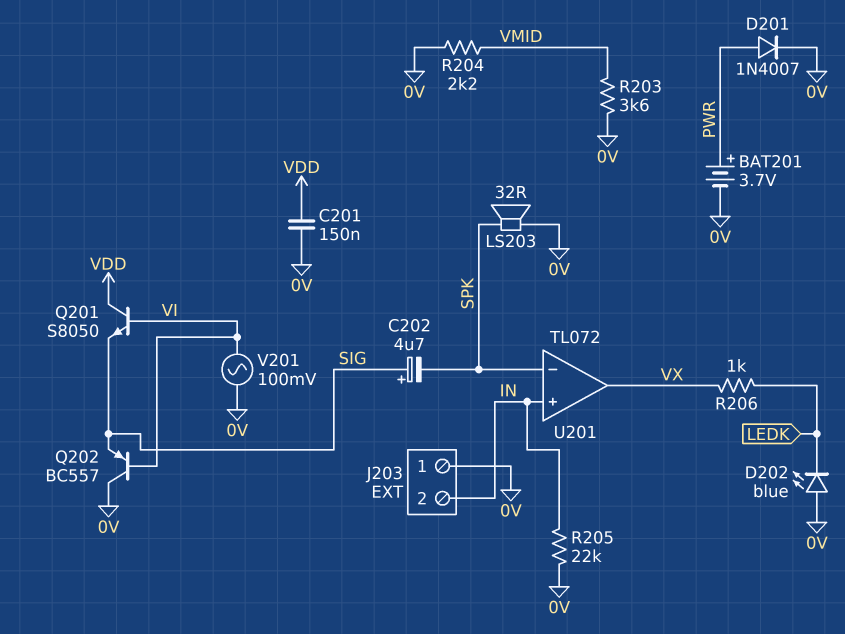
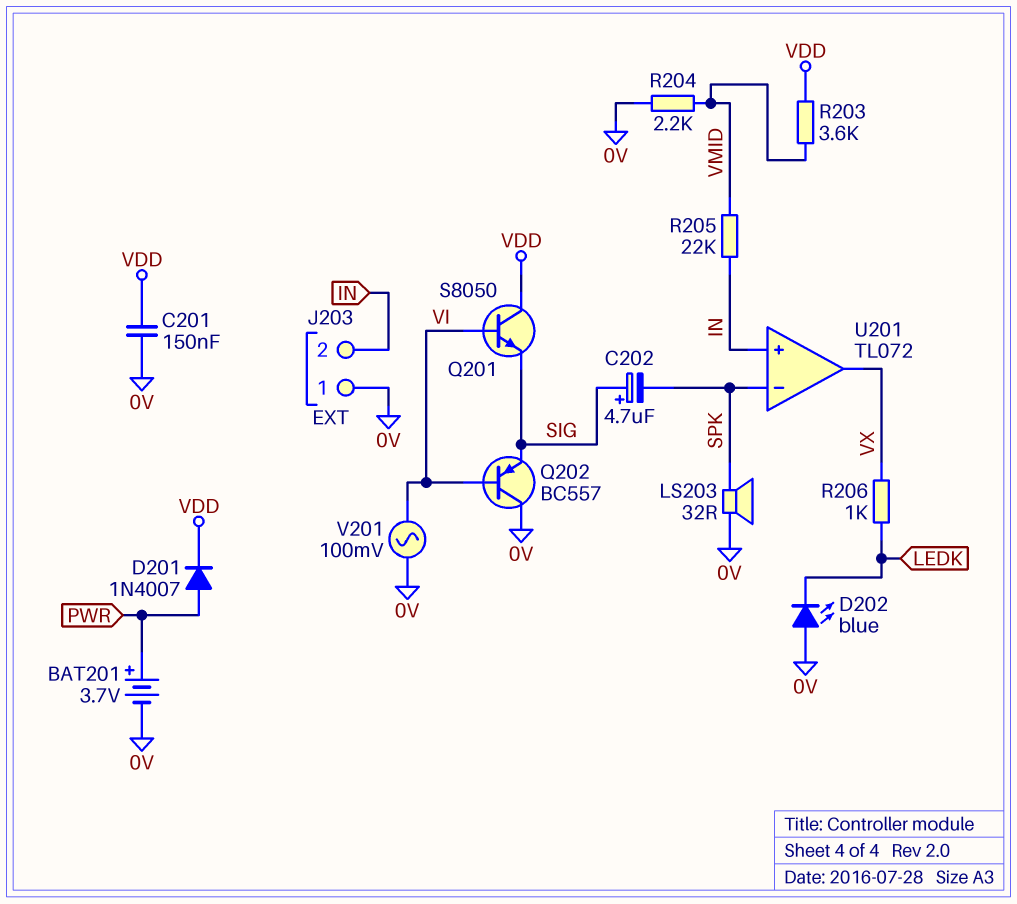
D201: diode 1N4007 (A PWR, K 0V) -> diode 1N4007 (A PWR, K VDD)
R203: 3.6k (0V, VMID) -> 3.6k (VDD, VMID)
R205: 22k (0V, IN) -> 22k (IN, VMID)

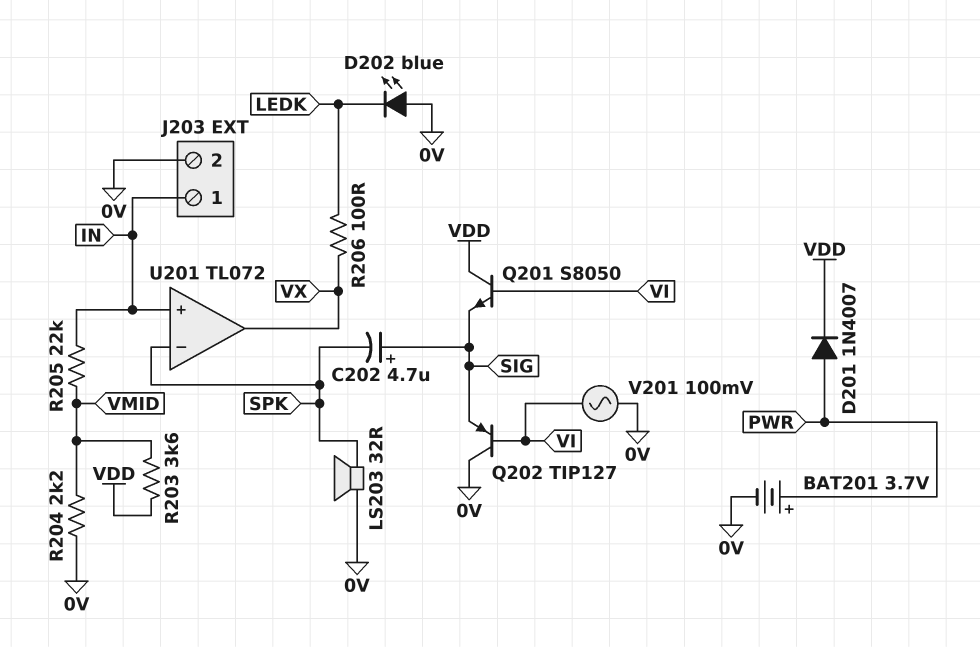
C201: 150nF (0V, VDD) -> none
J203 pin 1: 0V -> IN
J203 pin 2: IN -> 0V
Q202: PNP BC557 (B VI, C 0V, E SIG) -> PNP TIP127 (B VI, C 0V, E SIG)
R206: 1k (LEDK, VX) -> 100 (LEDK, VX)

